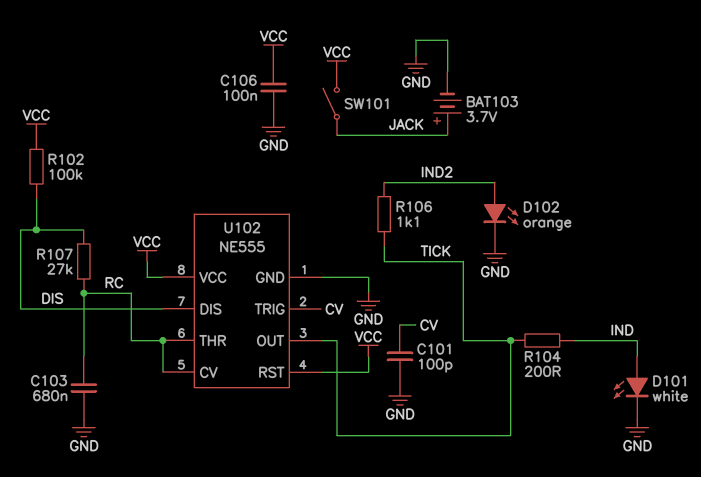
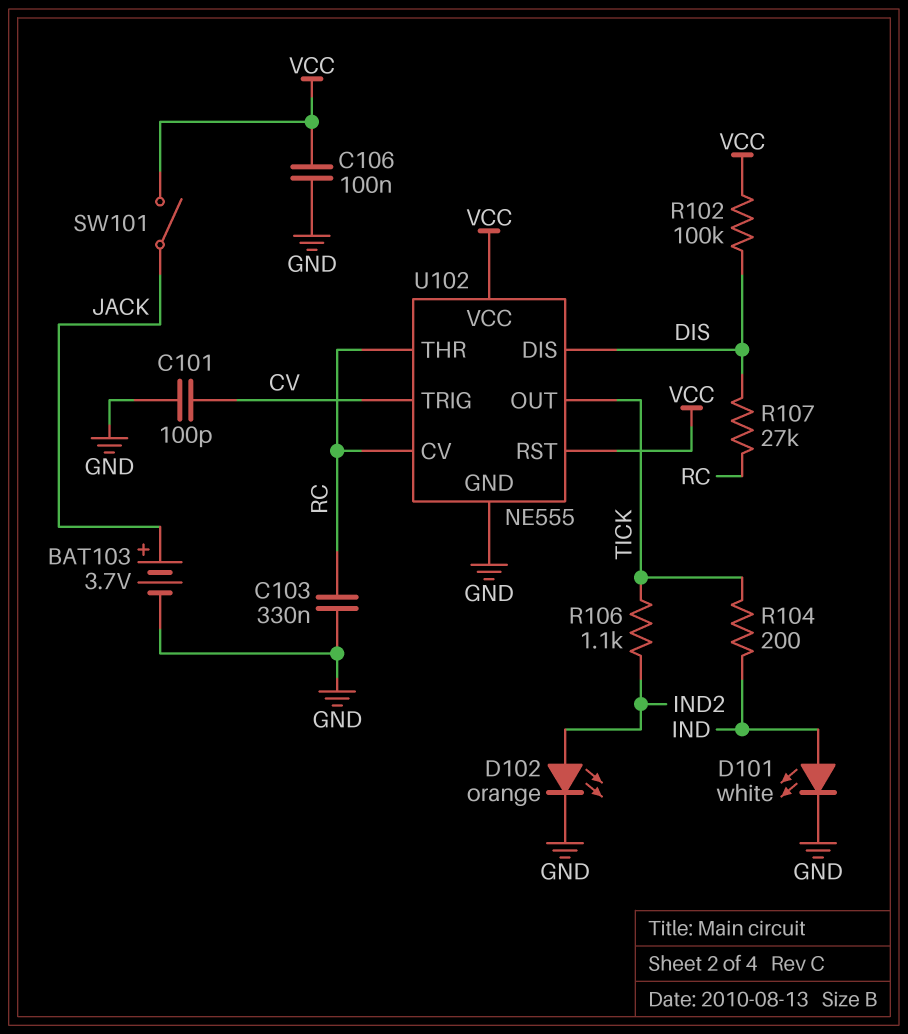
C103: 680nF (GND, RC) -> 330nF (GND, RC)

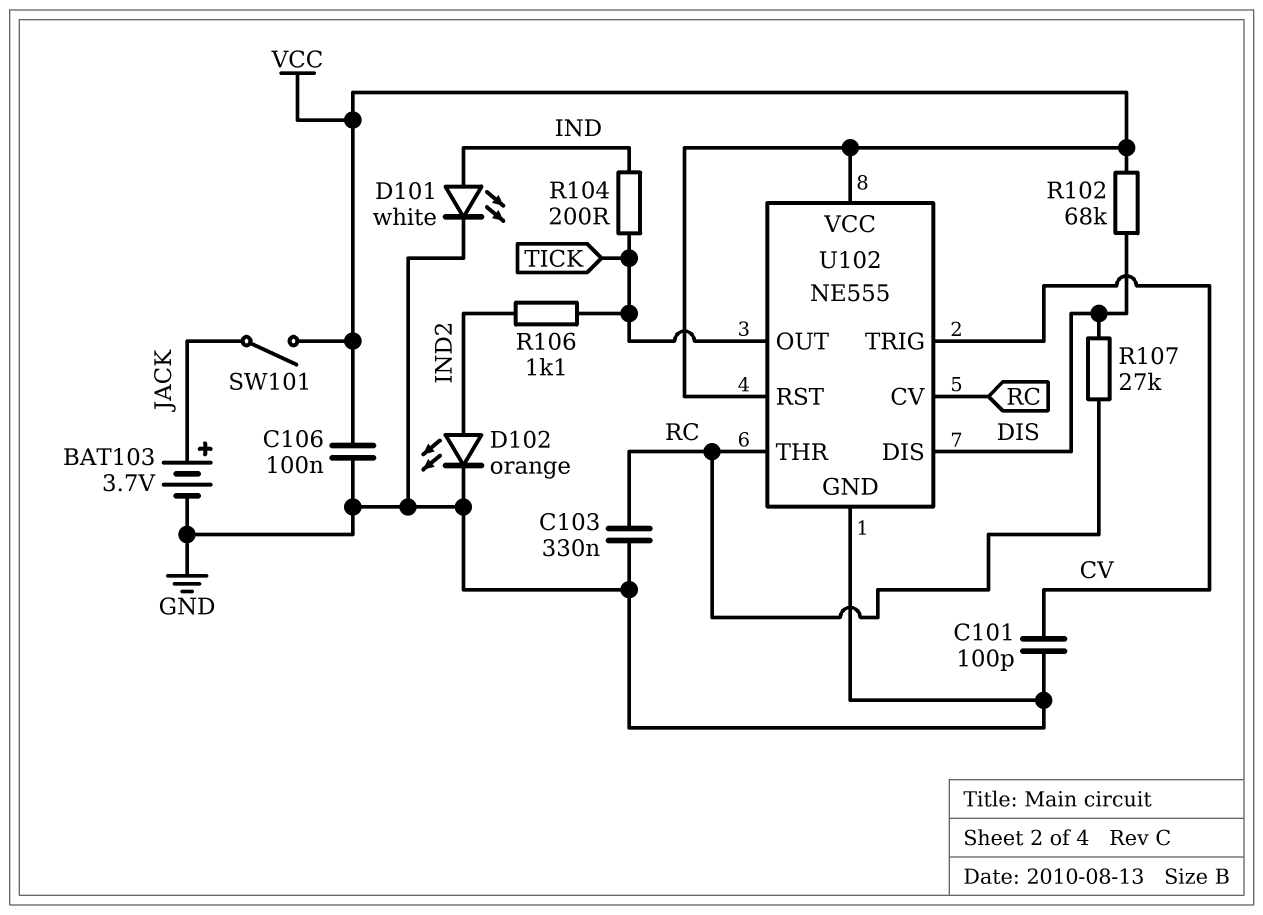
R102: 100k (DIS, VCC) -> 68k (DIS, VCC)

